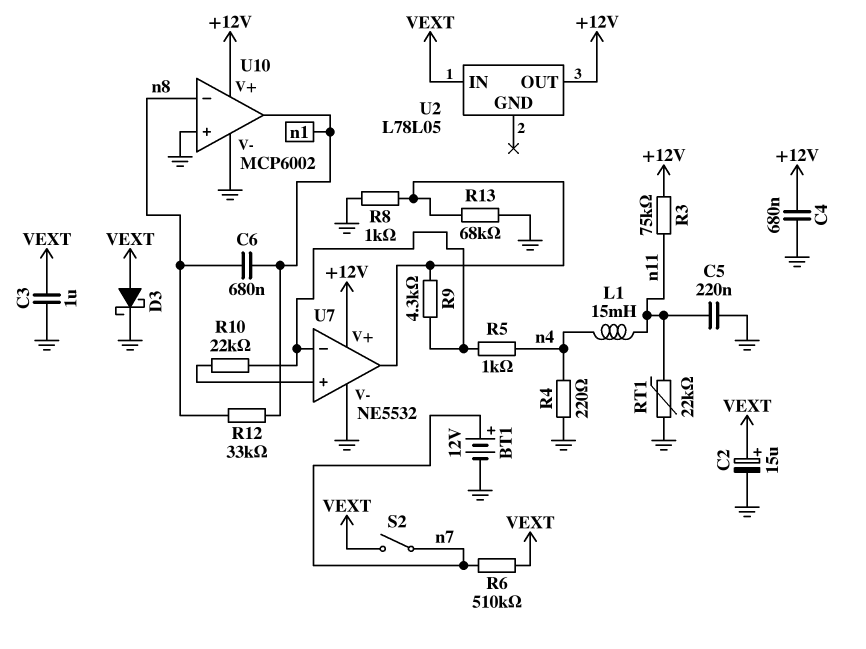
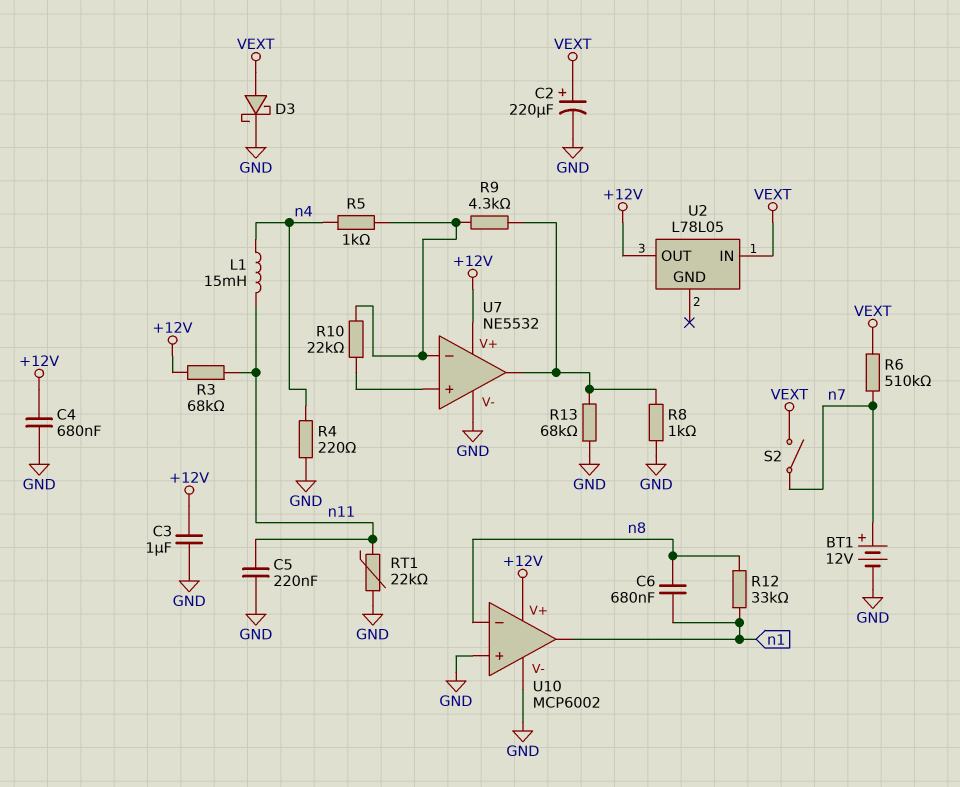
C2: 15uF (plus VEXT, minus GND) -> 220uF (plus VEXT, minus GND)
C3: 1uF (GND, VEXT) -> 1uF (+12V, GND)
R3: 75k (+12V, n11) -> 68k (+12V, n11)

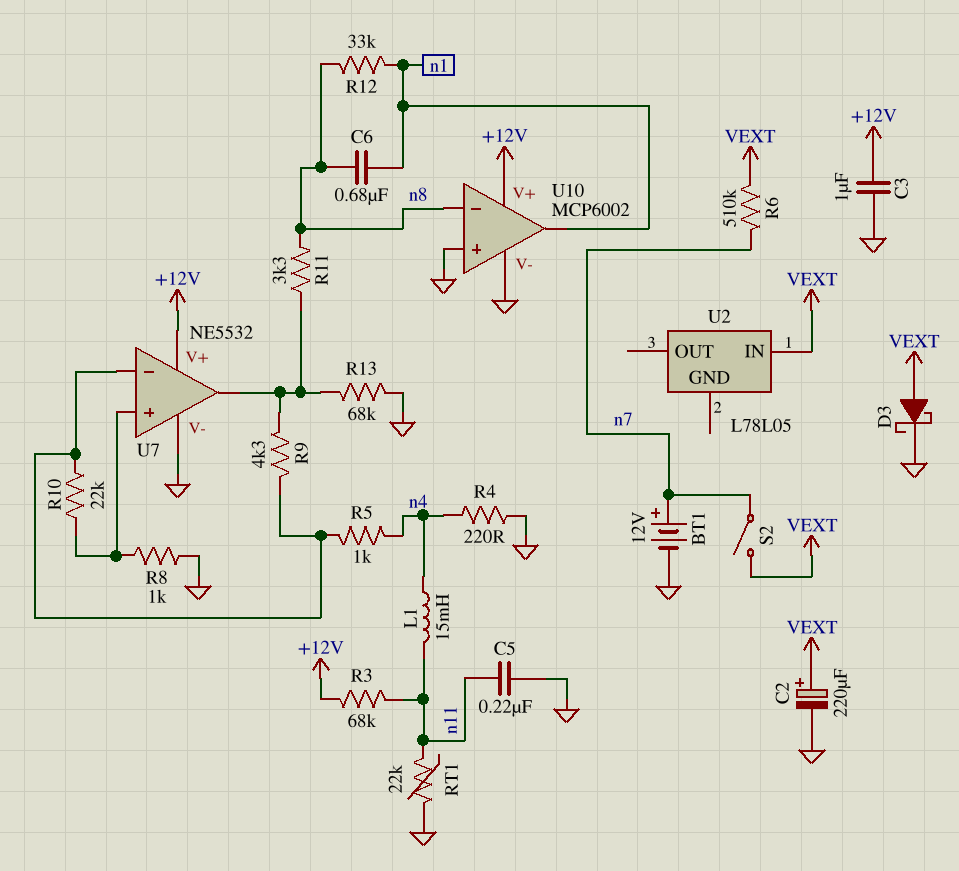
C4: 680nF (+12V, GND) -> none
R8: 1k (GND, U7/out) -> 1k (GND, U7/in+)
R11: none -> 3.3k (U7/out, n8)
U2 pin OUT: +12V -> none

